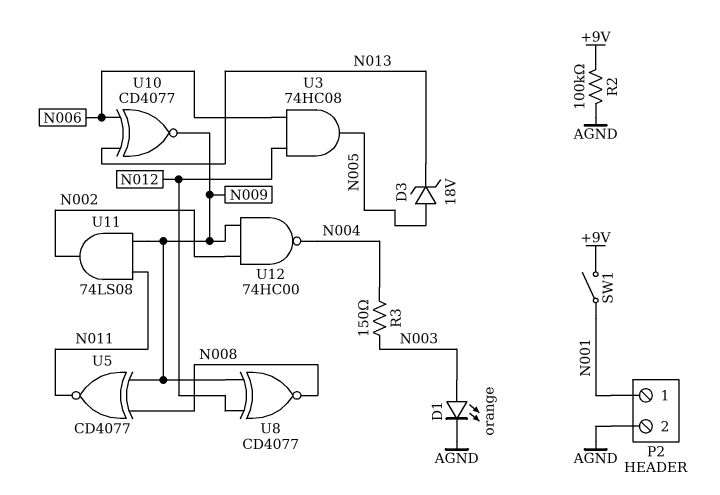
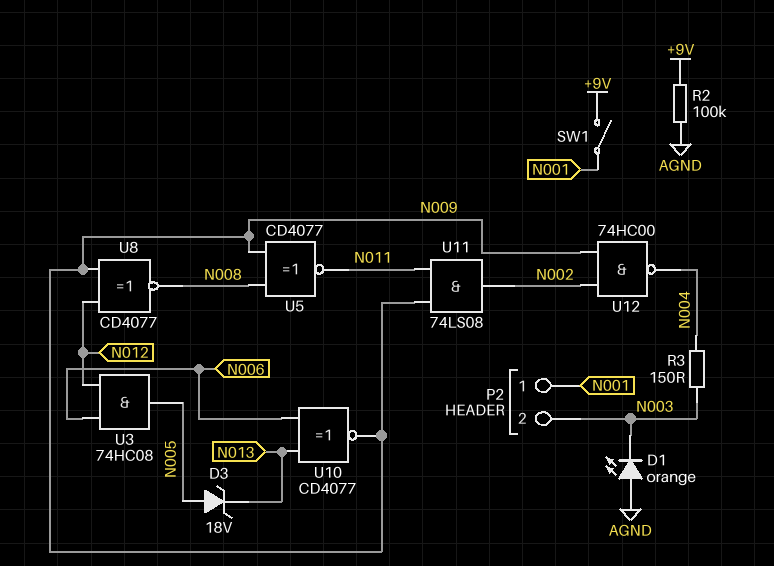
D1: LED orange (A N003, K AGND) -> LED orange (A AGND, K N003)
P2 pin 2: AGND -> N003

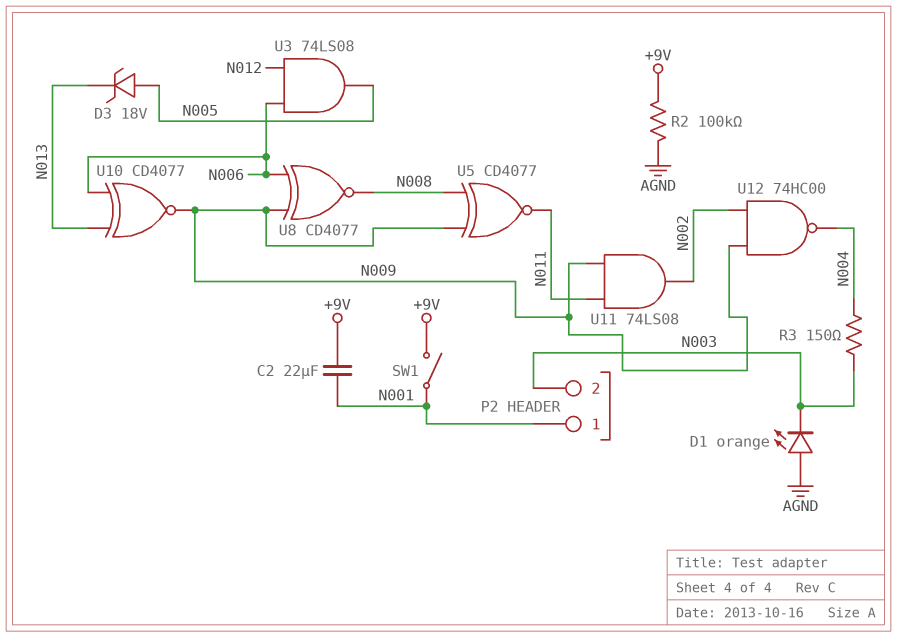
C2: none -> 22uF (+9V, N001)
U3: AND 74HC08 (in N006, in N012, out N005) -> AND 74LS08 (in N006, in N012, out N005)
U8: XNOR CD4077 (in N009, in N012, out N008) -> XNOR CD4077 (in N006, in N009, out N008)

